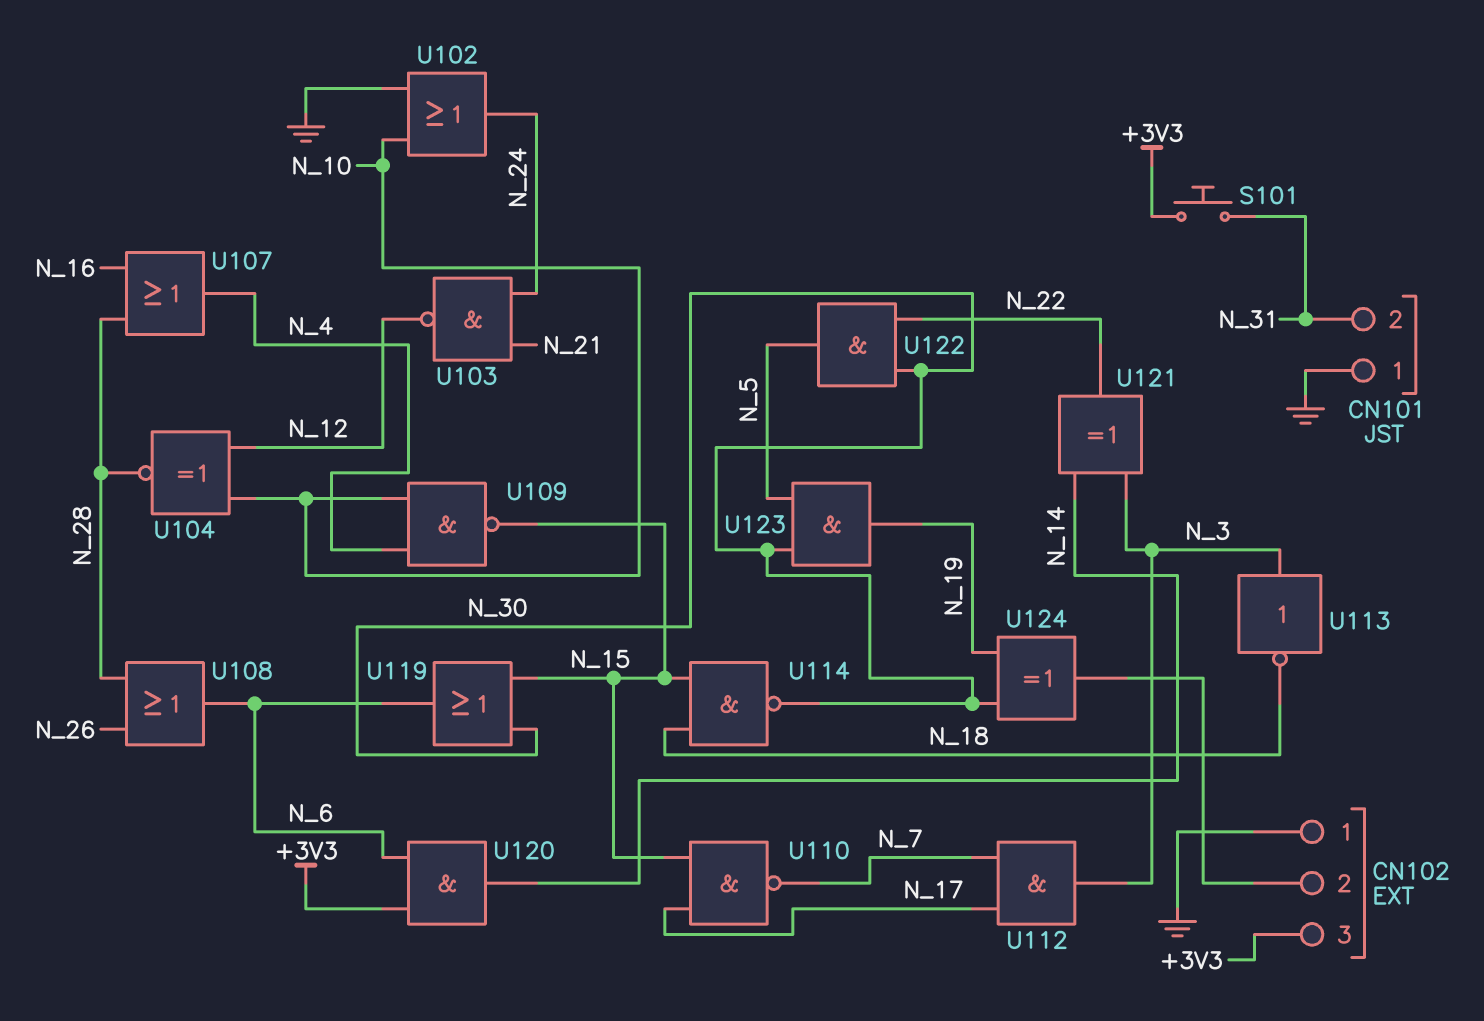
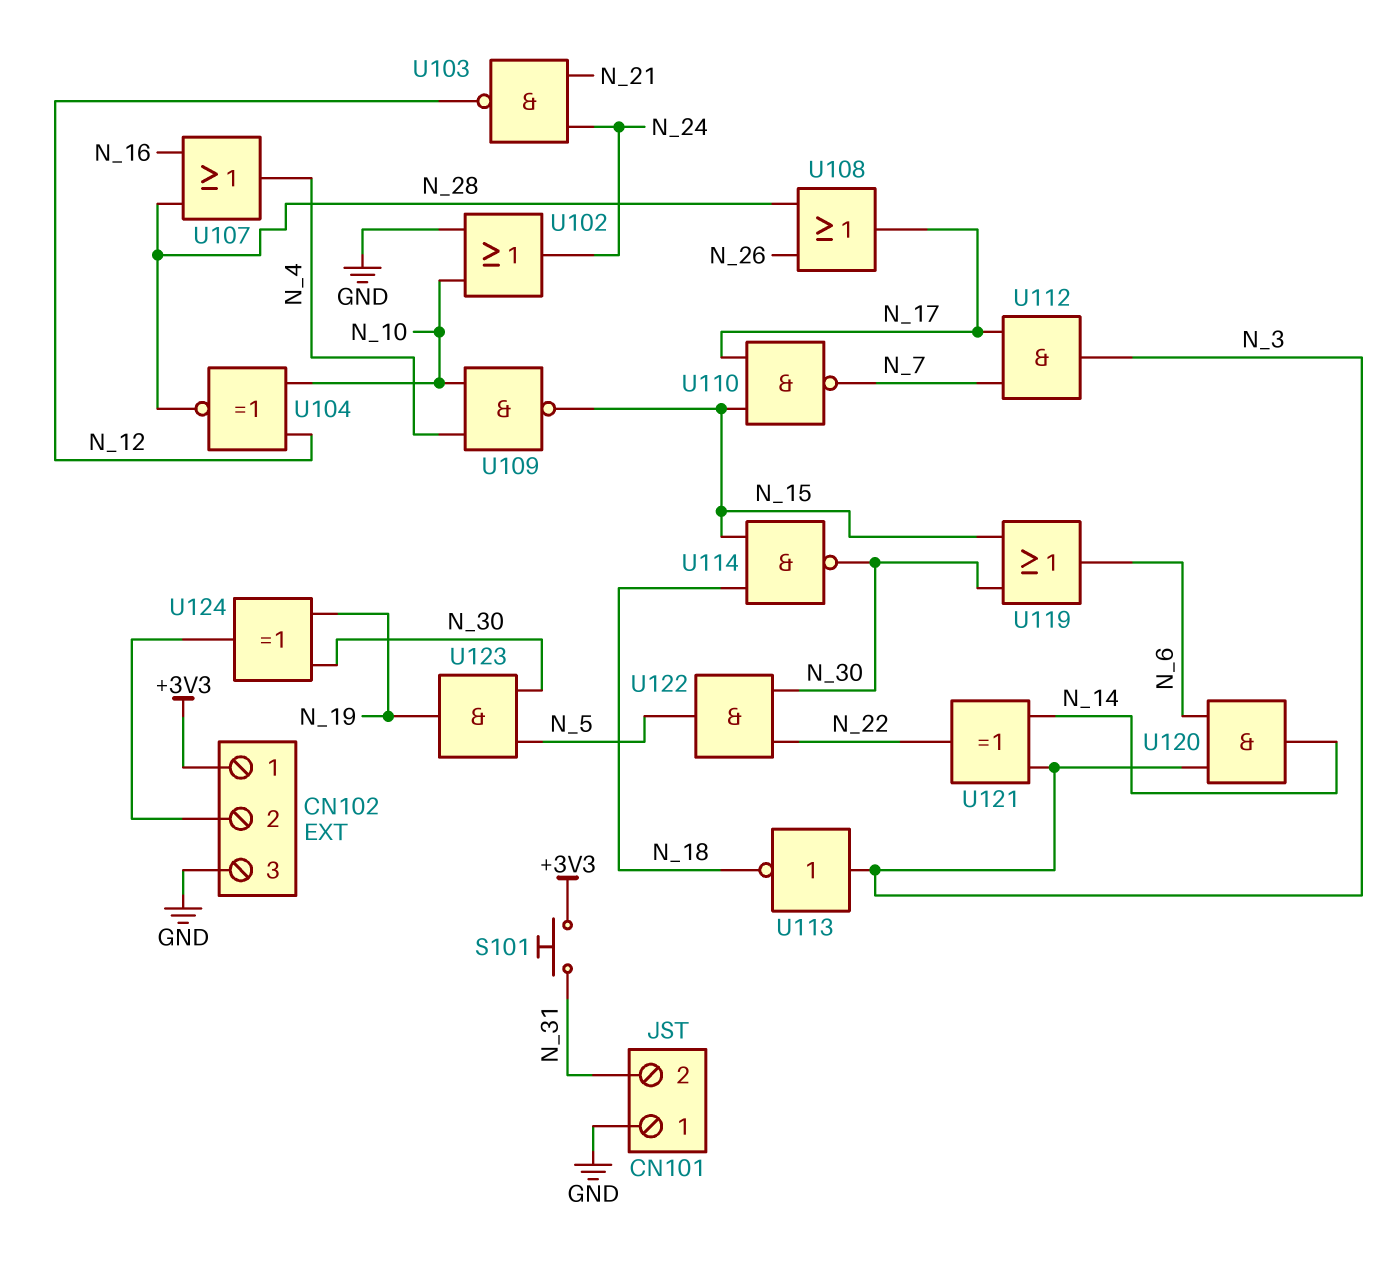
CN102 pin 1: GND -> +3V3
CN102 pin 3: +3V3 -> GND
U108: OR (in N_26, in N_28, out N_6) -> OR (in N_26, in N_28, out N_17)
U120: AND (in +3V3, in N_6, out N_14) -> AND (in N_3, in N_6, out N_14)

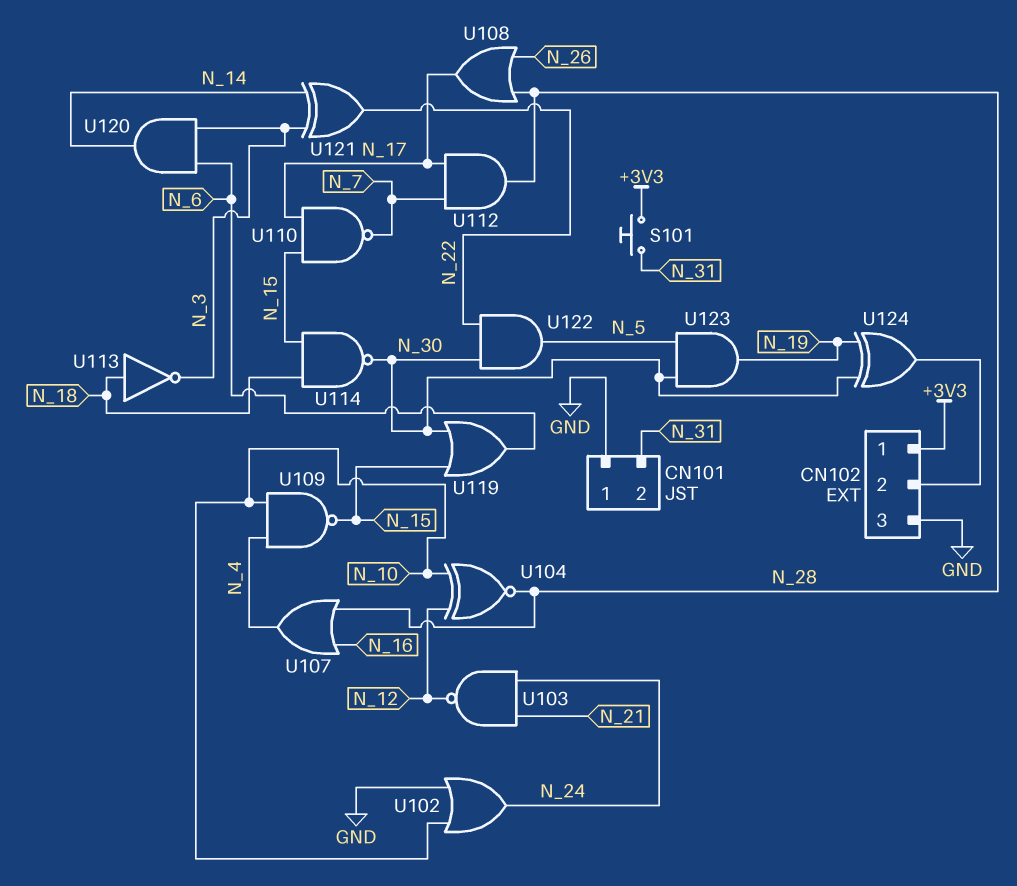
U112: AND (in N_7, in N_17, out N_3) -> AND (in N_7, in N_17, out N_28)
U113: NOT (in N_3, out N_18) -> NOT (in N_18, out N_3)

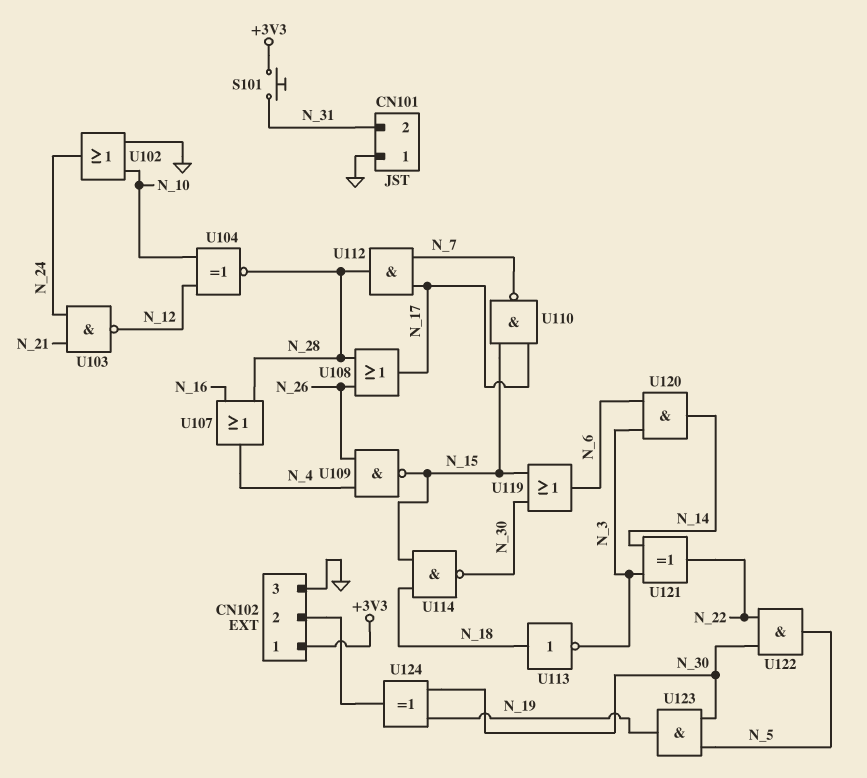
U109: NAND (in N_4, in N_10, out N_15) -> NAND (in N_4, in N_26, out N_15)

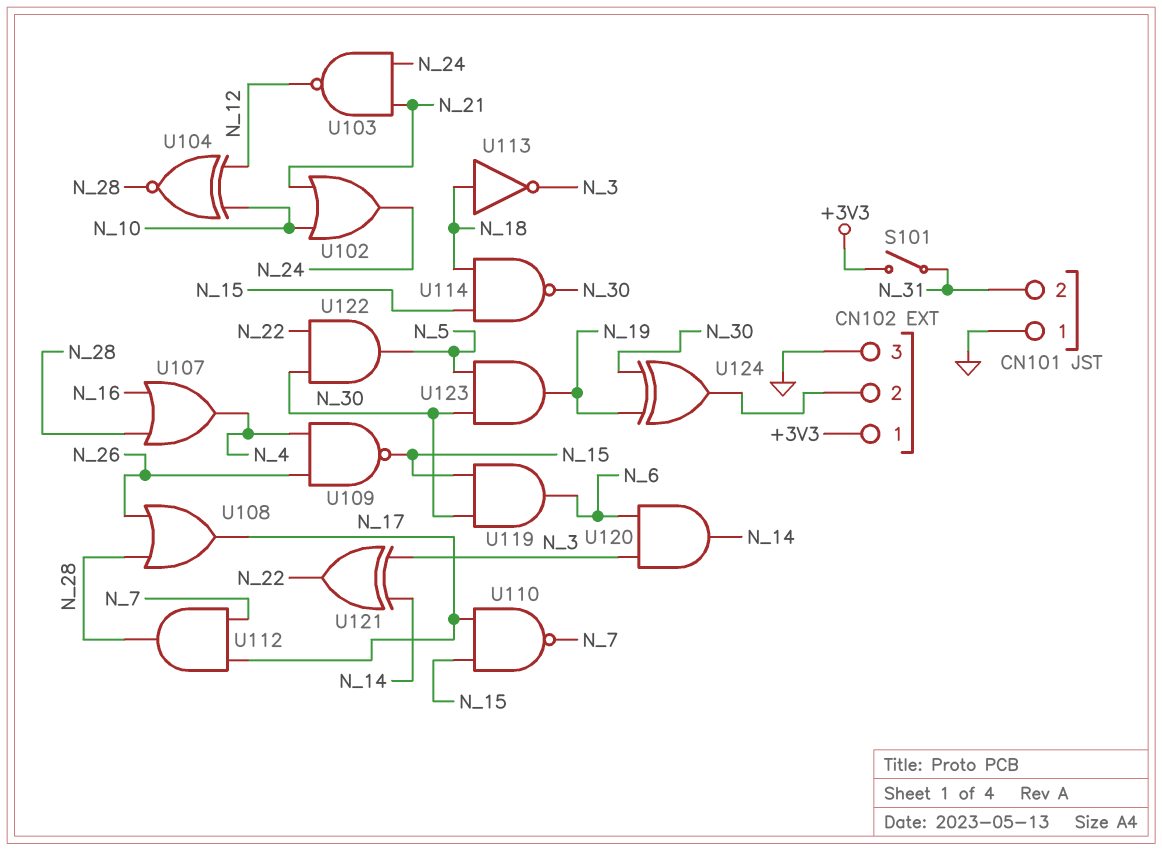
S101: button (+3V3, N_31) -> switch (+3V3, N_31)
U102: OR (in GND, in N_10, out N_24) -> OR (in N_10, in N_21, out N_24)
U119: OR (in N_15, in N_30, out N_6) -> AND (in N_15, in N_30, out N_6)

